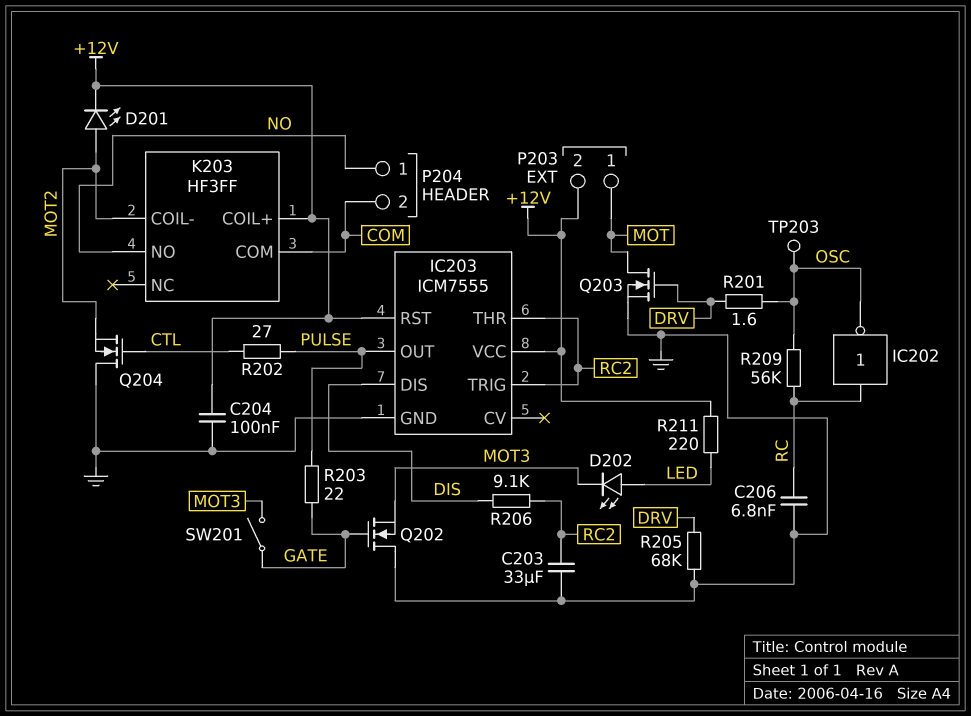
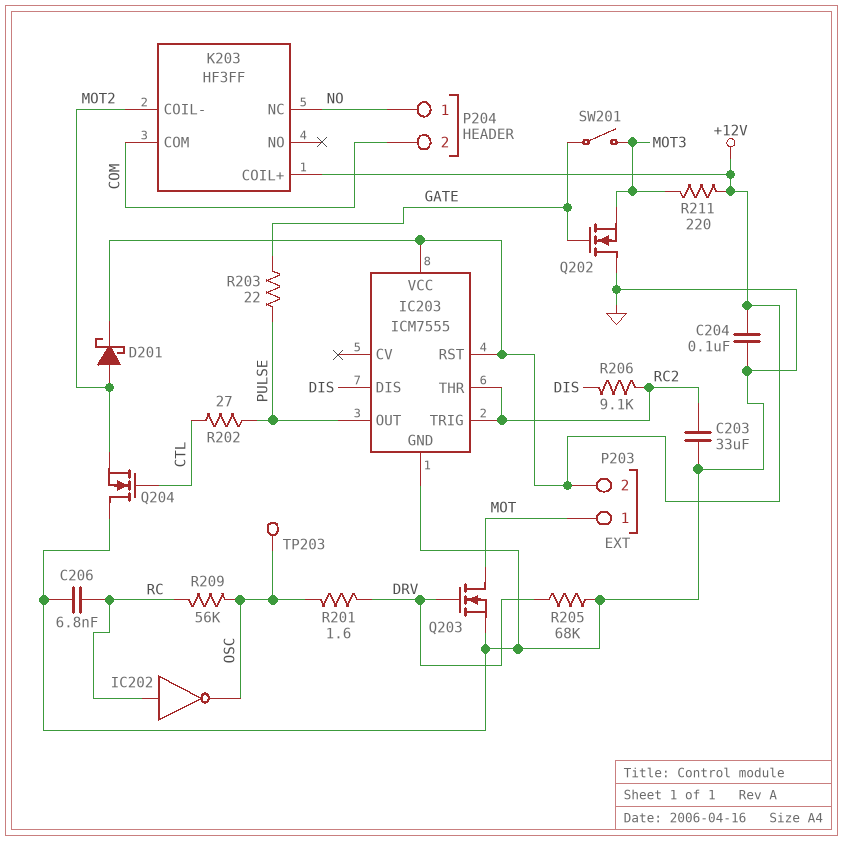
D201: LED (A MOT2, K +12V) -> schottky (A MOT2, K +12V)
D202: LED (A LED, K MOT3) -> none
K203 pin NC: none -> NO
K203 pin NO: NO -> none
R211: 220 (+12V, LED) -> 220 (+12V, MOT3)

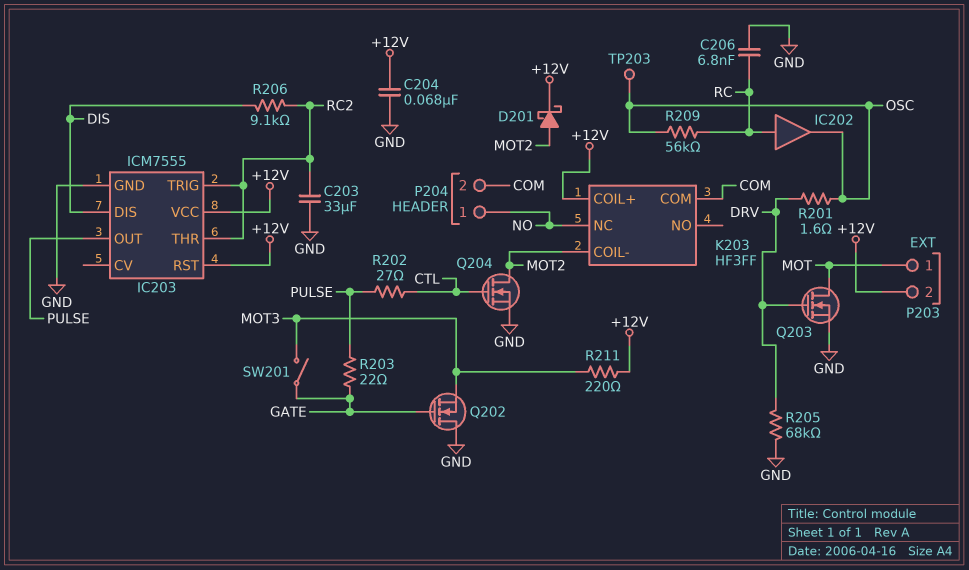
C204: 100nF (+12V, GND) -> 68nF (+12V, GND)
IC202: NOT (in RC, out OSC) -> buffer (in RC, out OSC)
Q204: NMOS (G CTL, D GND, S MOT2) -> NMOS (G CTL, D MOT2, S GND)

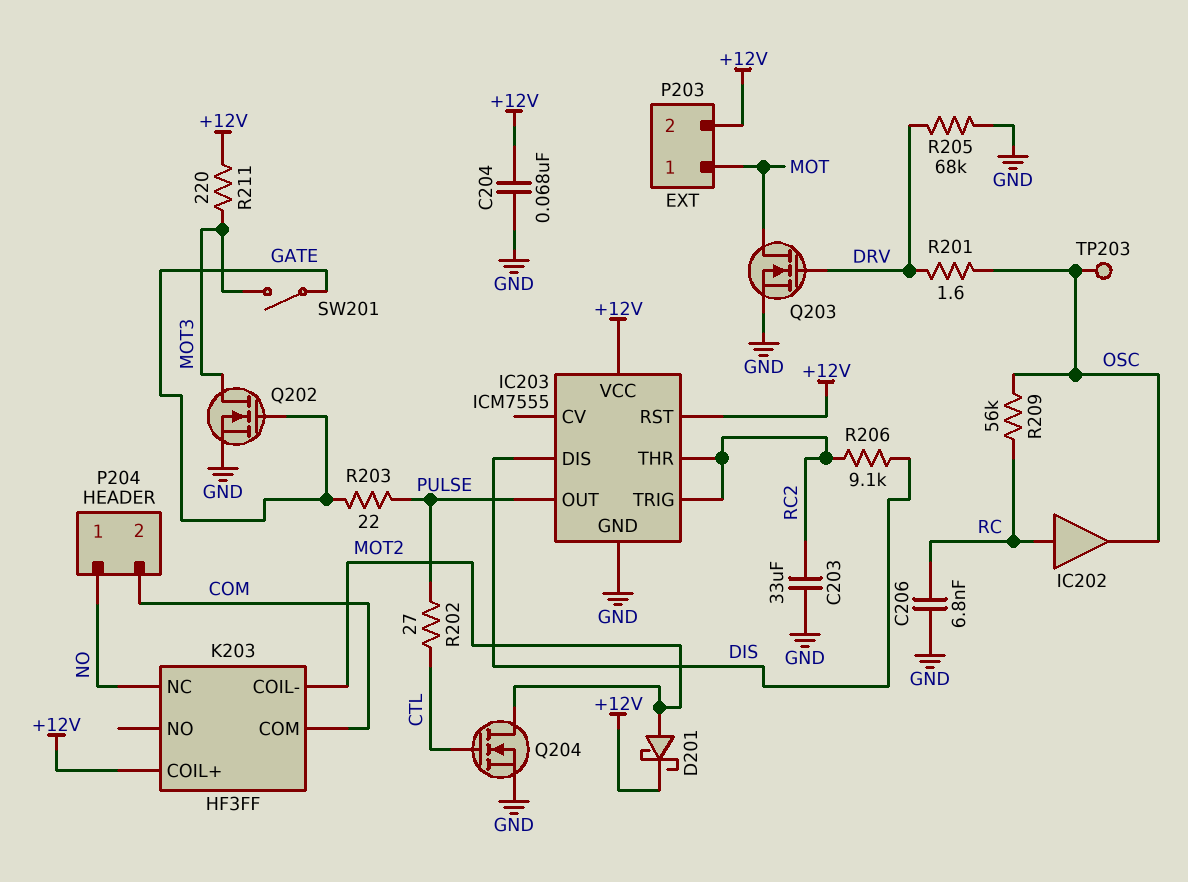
Q202: NMOS (G GATE, D GND, S MOT3) -> NMOS (G GATE, D MOT3, S GND)

